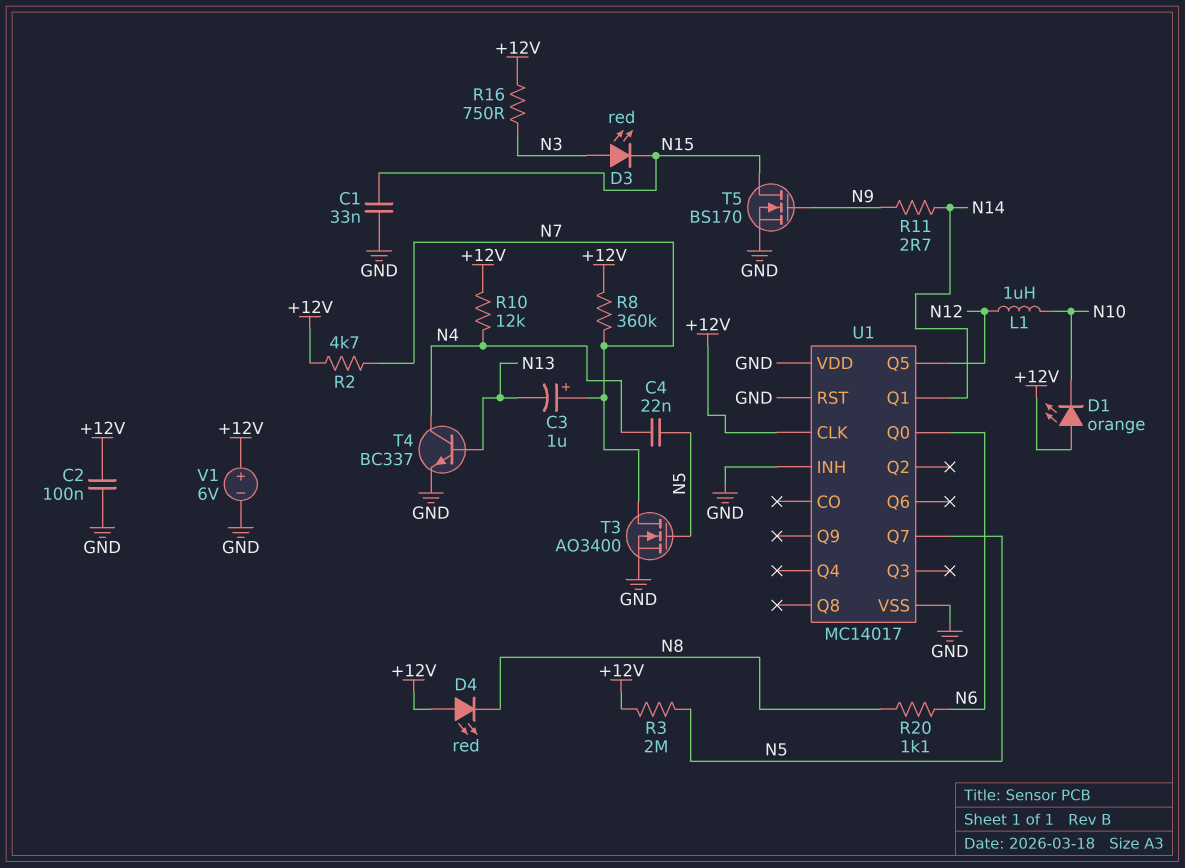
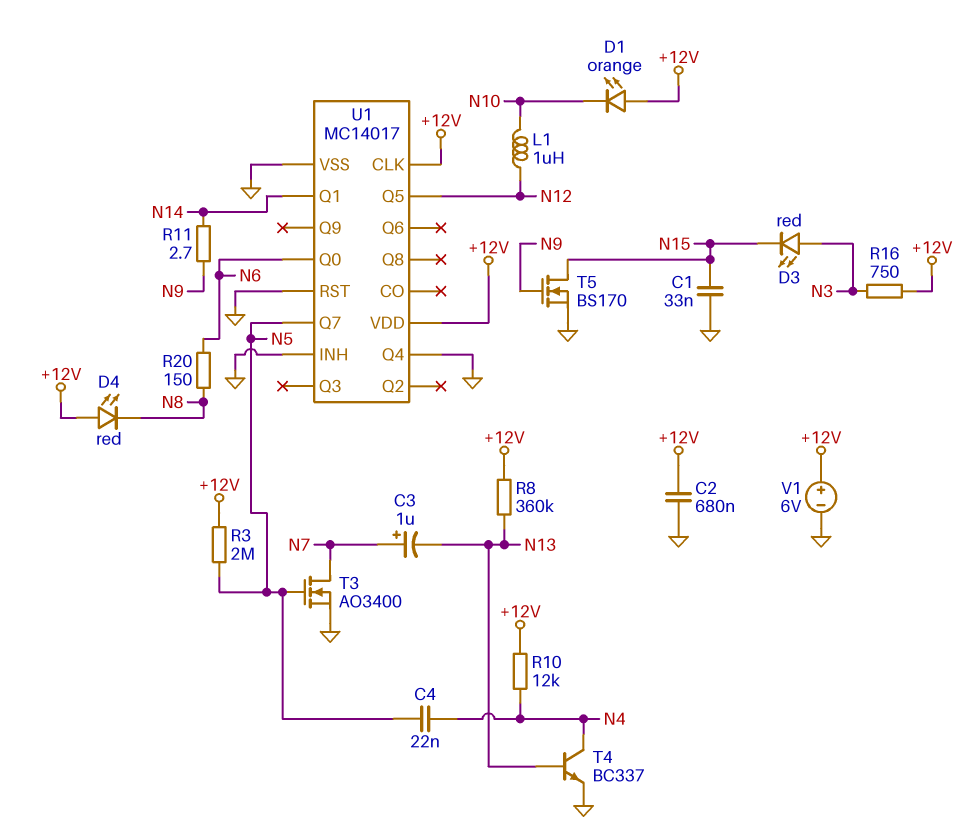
C2: 100nF (+12V, GND) -> 680nF (+12V, GND)
R2: 4.7k (+12V, N7) -> none
R8: 360k (+12V, N7) -> 360k (+12V, N13)
R20: 1.1k (N6, N8) -> 150 (N6, N8)
U1 pin Q4: none -> GND
U1 pin VDD: GND -> +12V

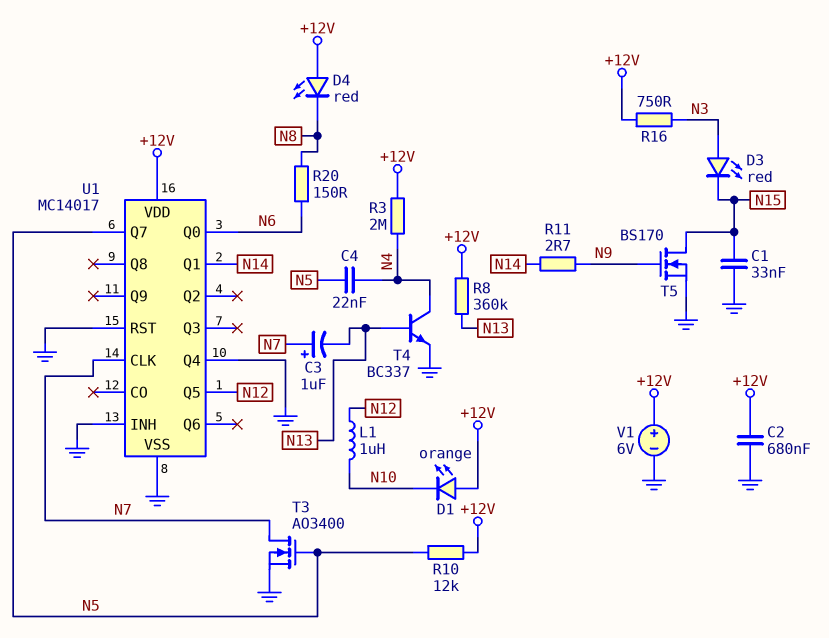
R3: 2M (+12V, N5) -> 2M (+12V, N4)
R10: 12k (+12V, N4) -> 12k (+12V, N5)
U1 pin CLK: +12V -> N7

